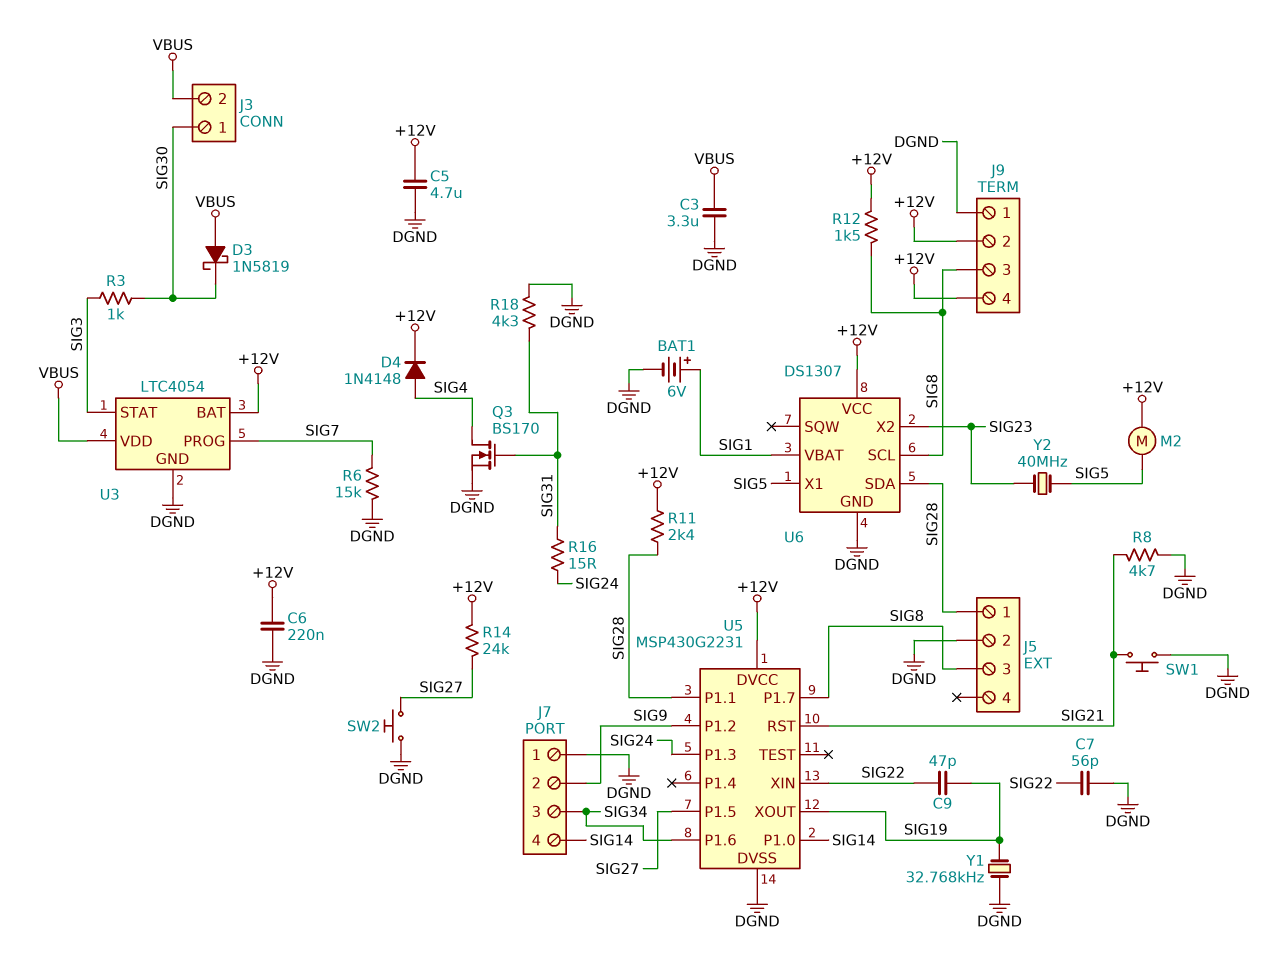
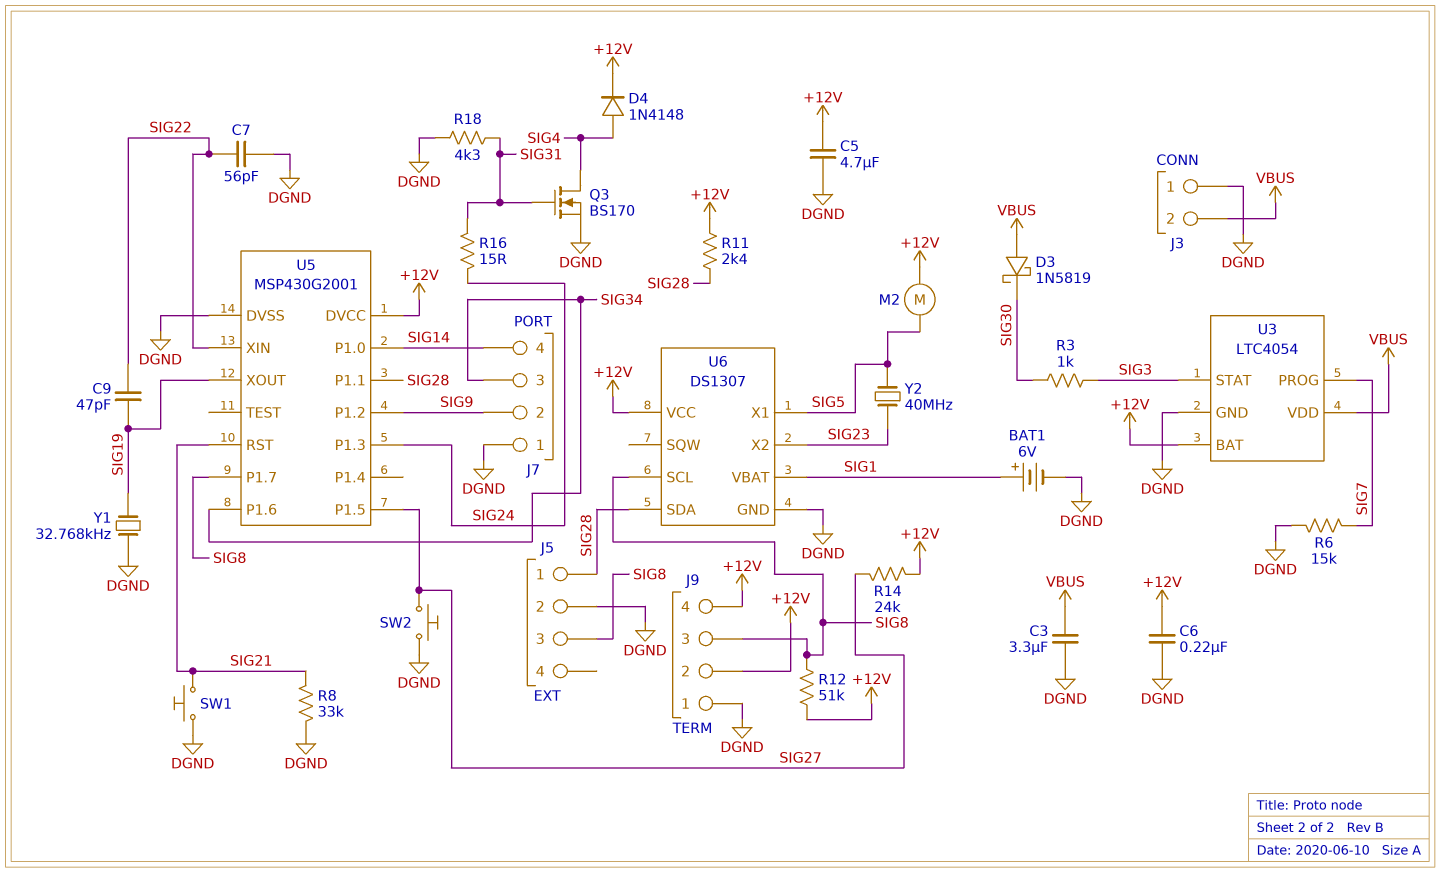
J3 pin 1: SIG30 -> DGND
R8: 4.7k (DGND, SIG21) -> 33k (DGND, SIG21)
R12: 1.5k (+12V, SIG8) -> 51k (+12V, SIG8)
U5: MSP430G2231 -> MSP430G2001

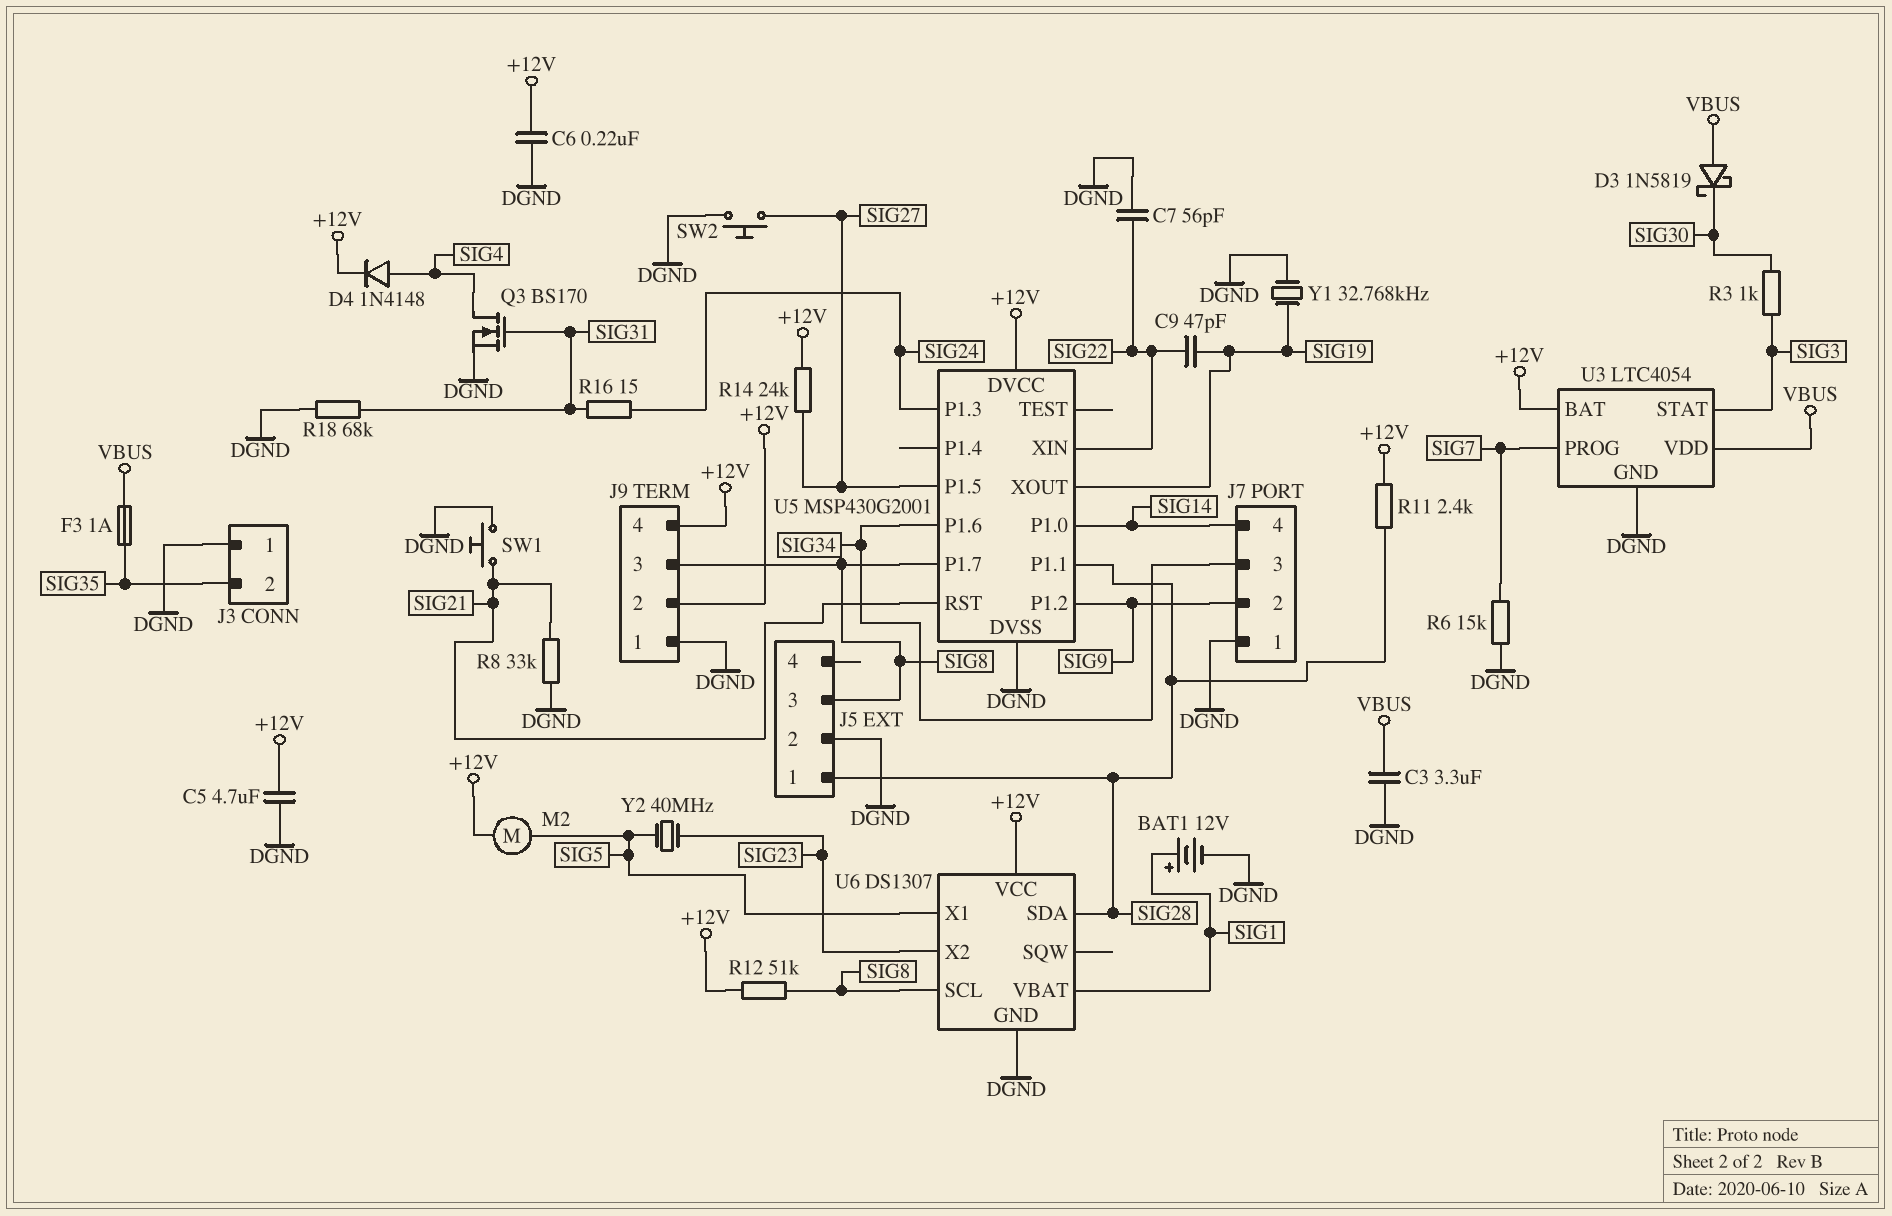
BAT1: 6V (plus SIG1, minus DGND) -> 12V (plus SIG1, minus DGND)
F3: none -> 1A (SIG35, VBUS)
J3 pin 2: VBUS -> SIG35
R18: 4.3k (DGND, SIG31) -> 68k (DGND, SIG31)

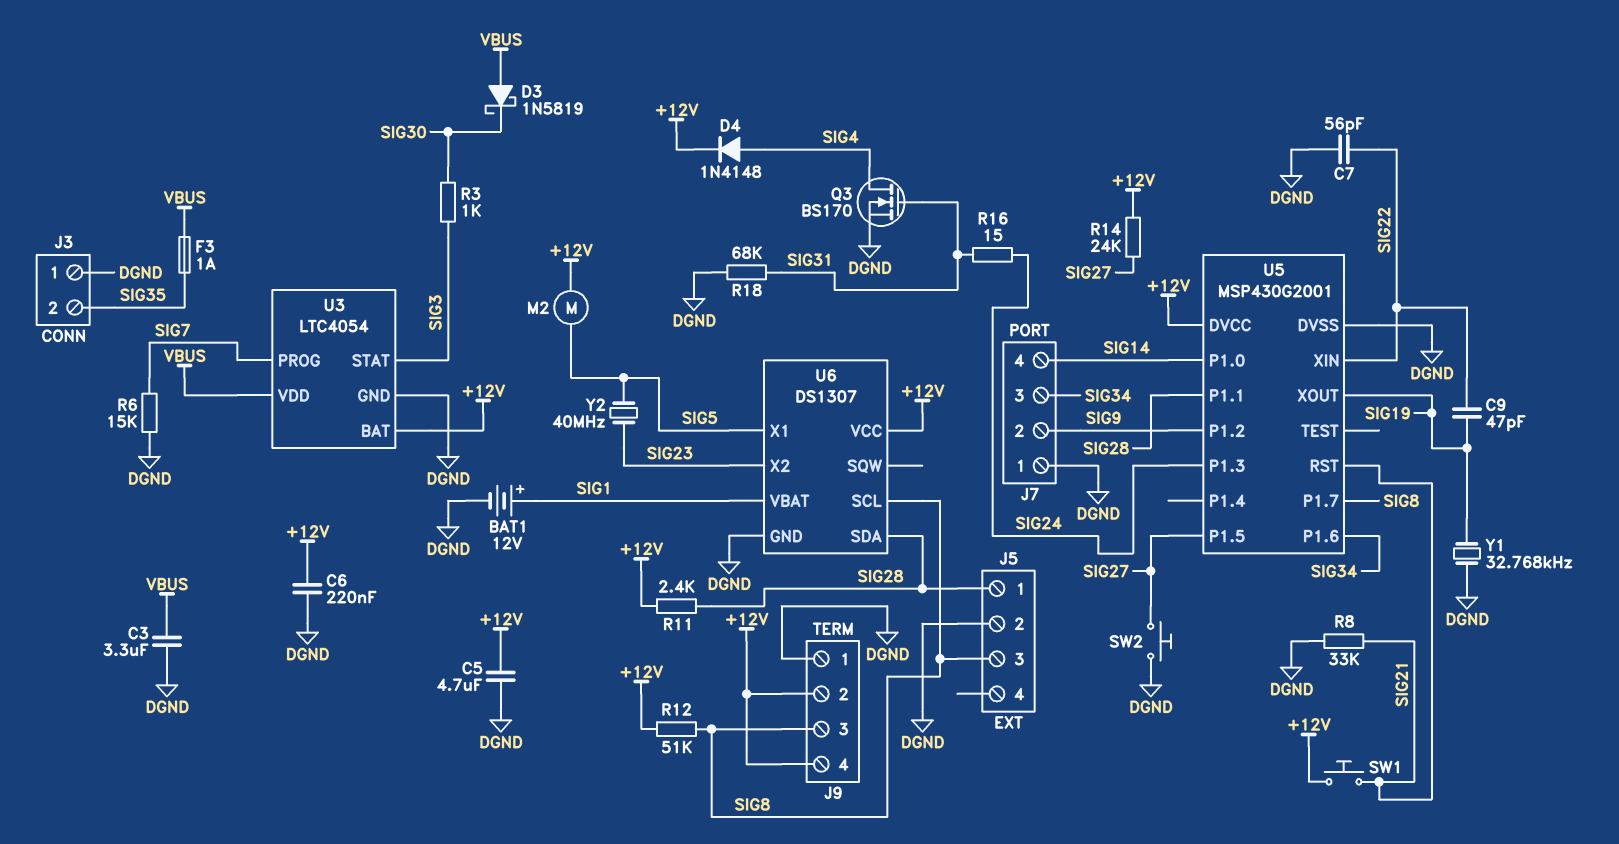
SW1: button (DGND, SIG21) -> button (+12V, SIG21)

